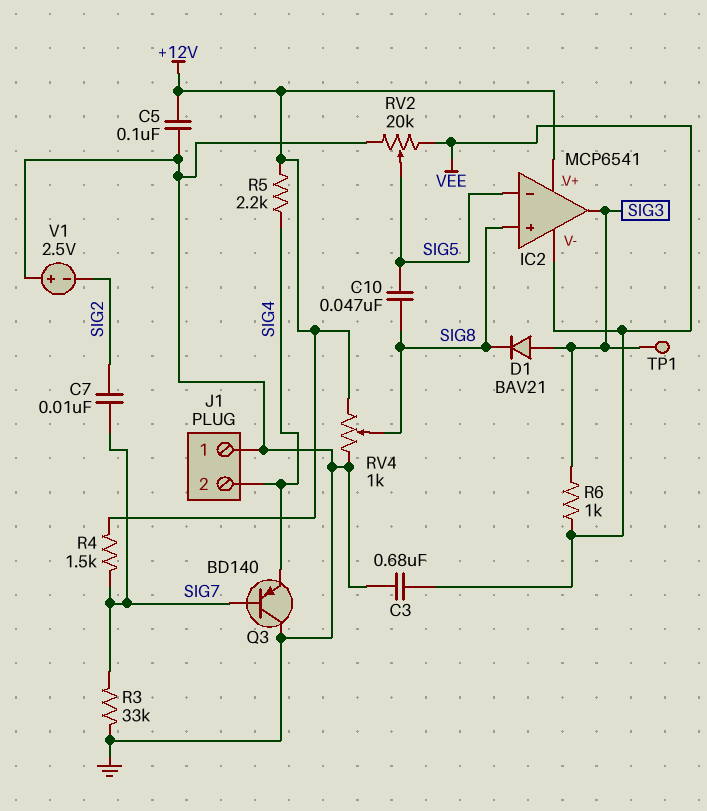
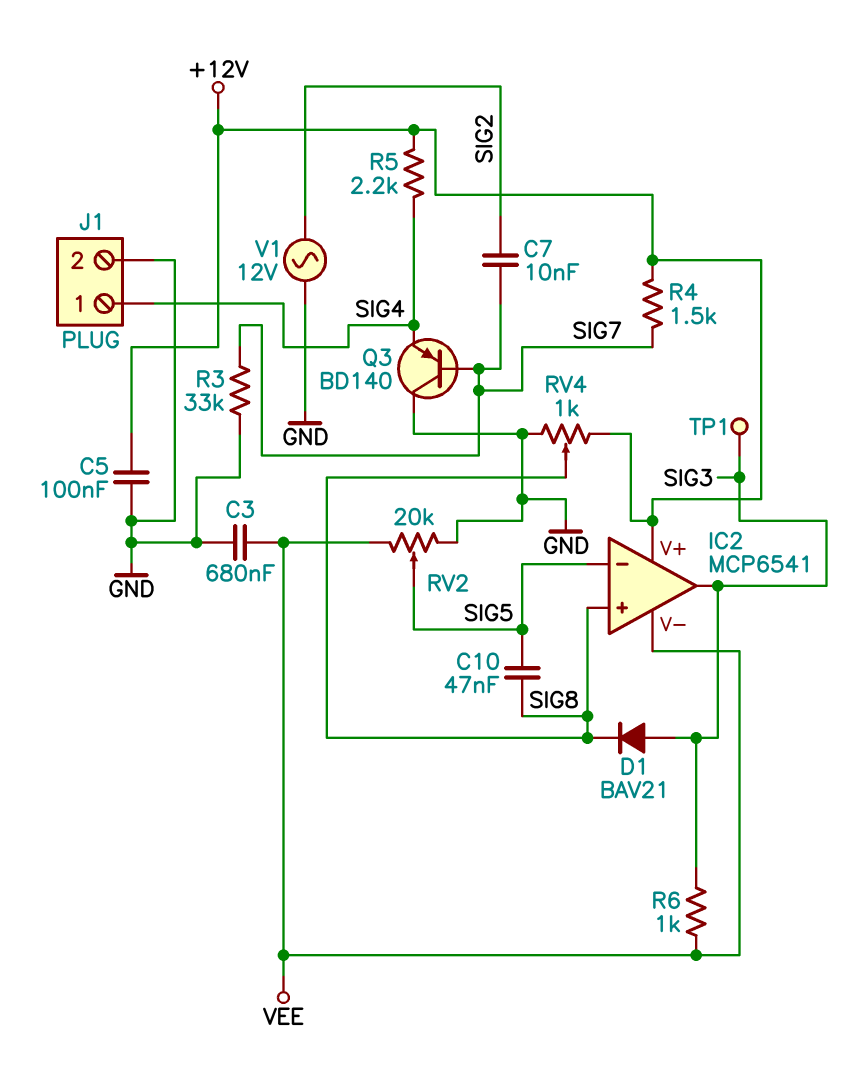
J1 pin 1: GND -> SIG4
J1 pin 2: SIG4 -> GND
V1: 2.5V (plus GND, minus SIG2) -> AC 12V (GND, SIG2)

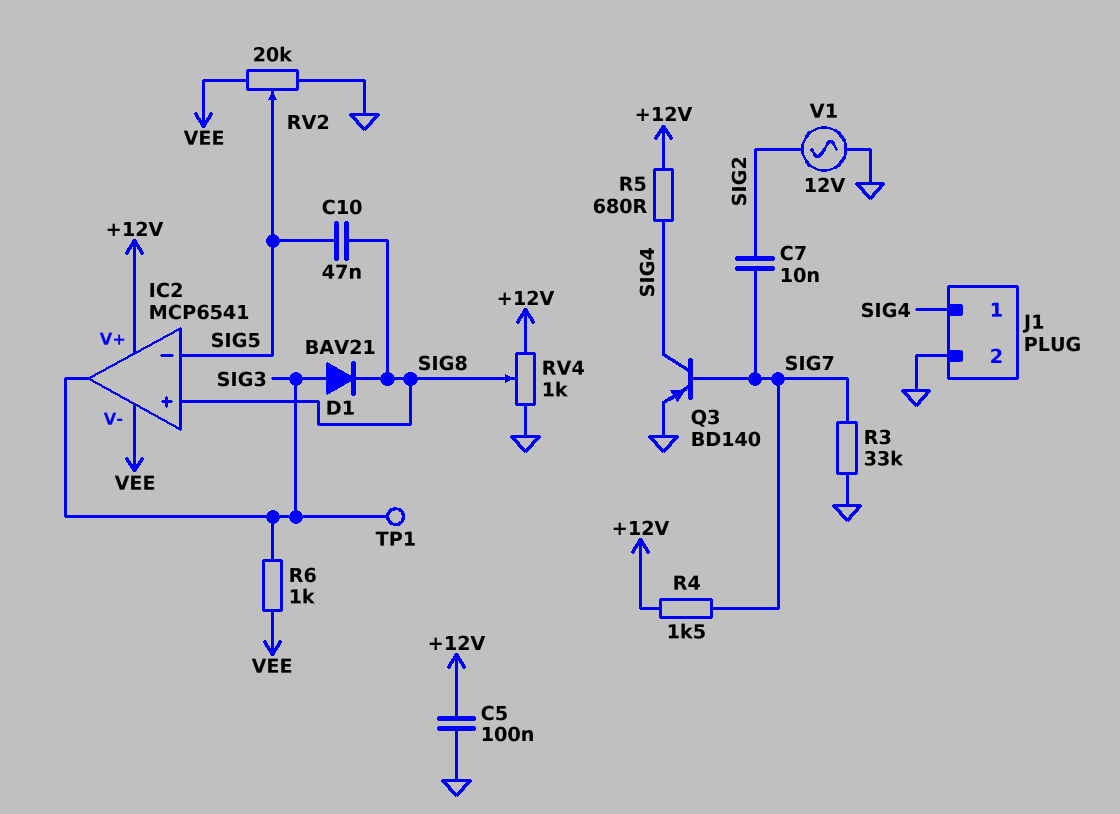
C3: 680nF (GND, VEE) -> none
Q3: PNP BD140 (B SIG7, C GND, E SIG4) -> PNP BD140 (B SIG7, C SIG4, E GND)
R5: 2.2k (+12V, SIG4) -> 680 (+12V, SIG4)

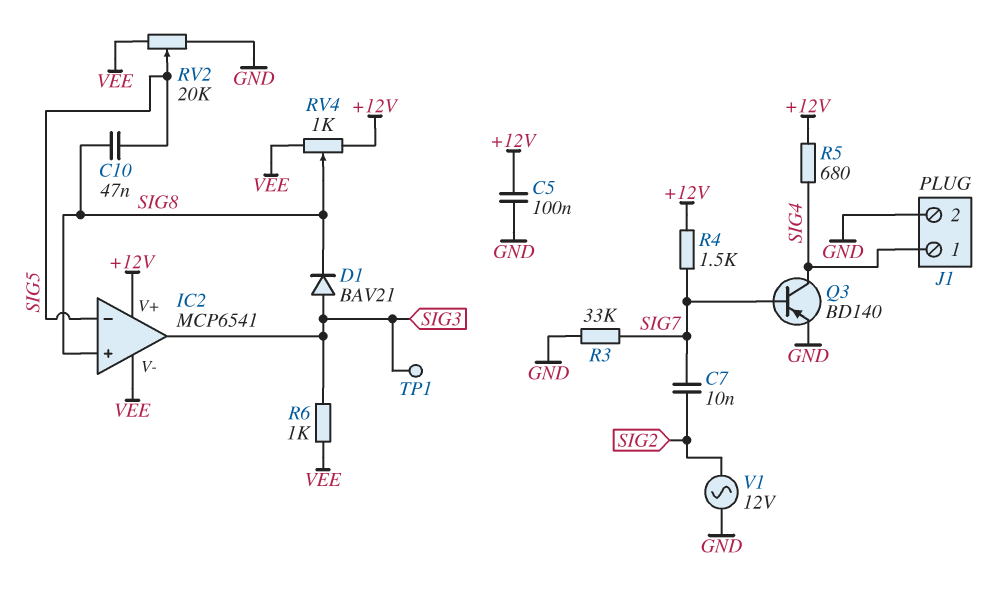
RV4: 1k (+12V, GND, wiper SIG8) -> 1k (+12V, VEE, wiper SIG8)

